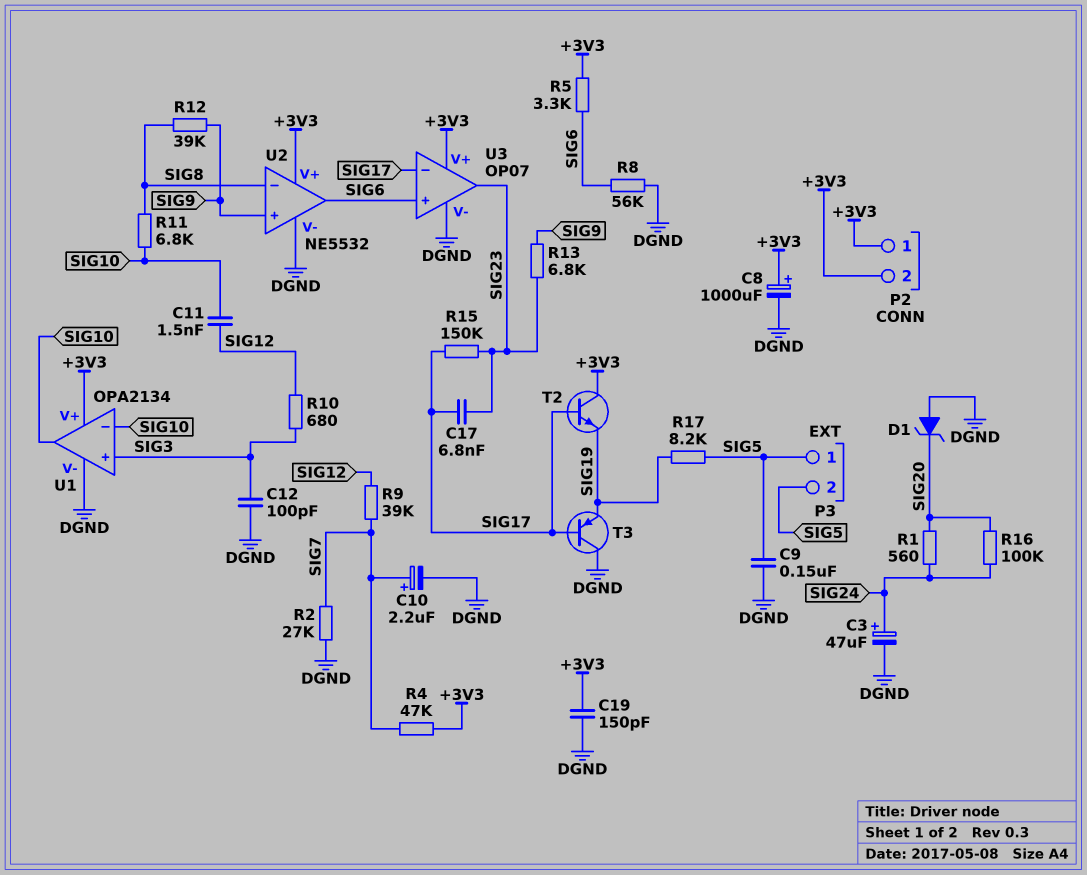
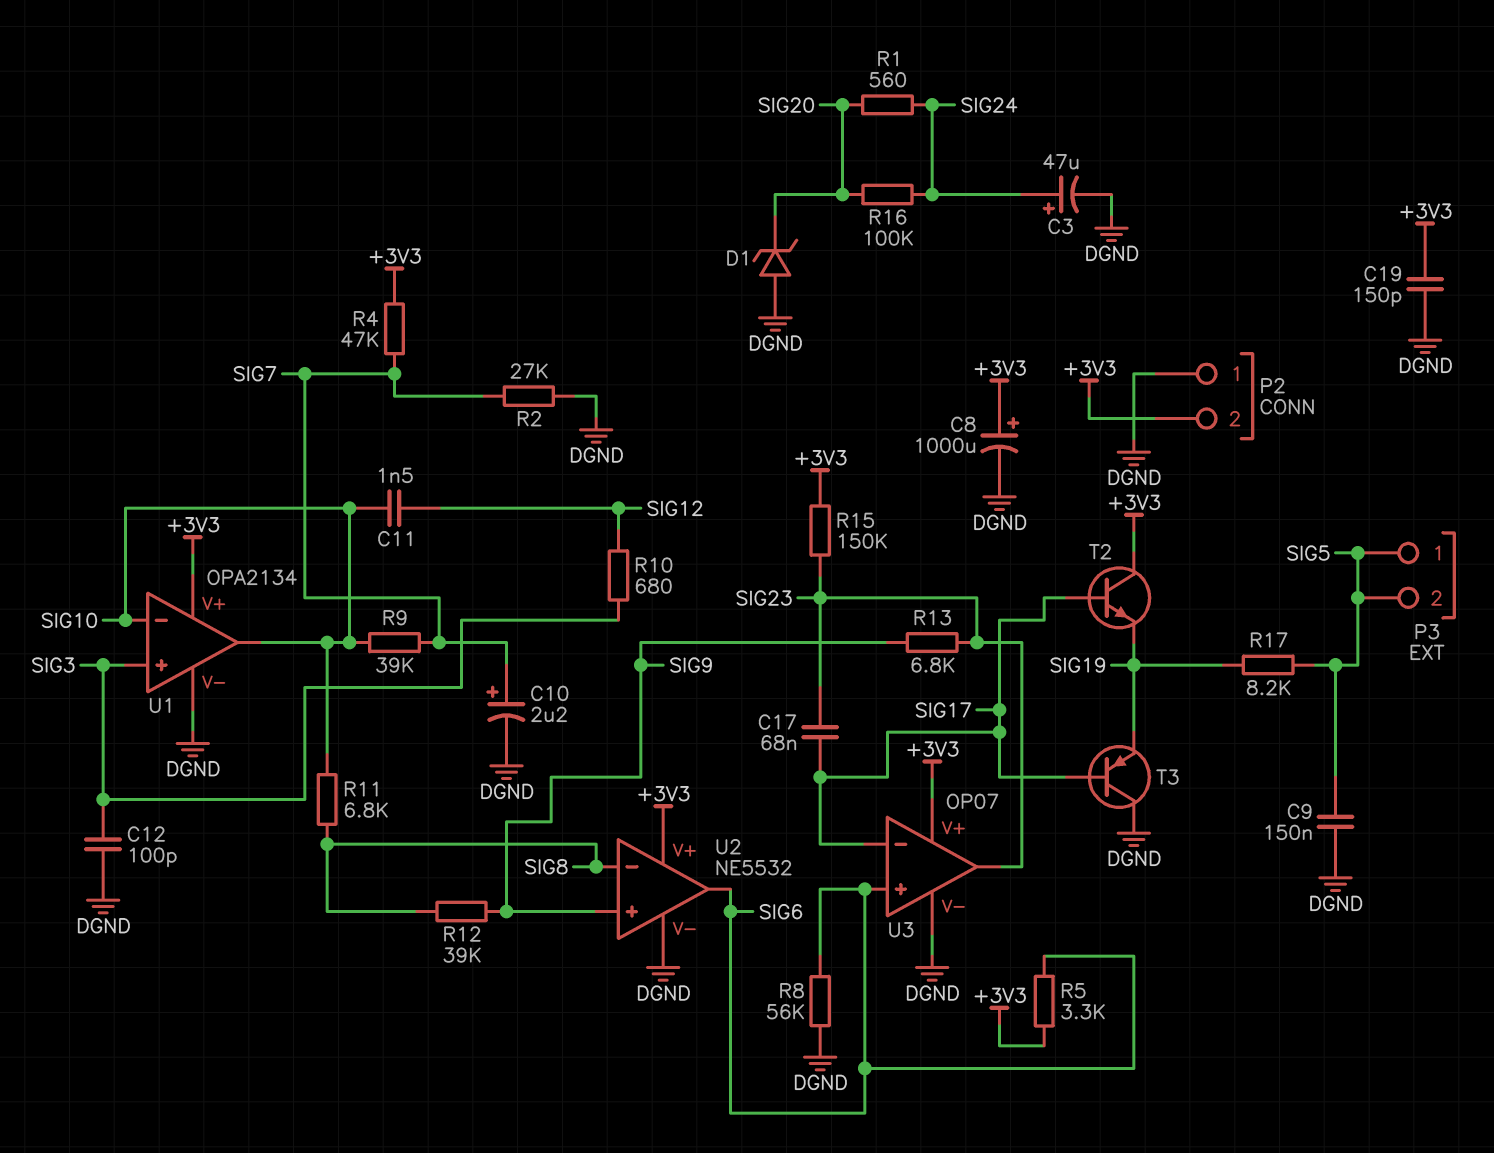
C17: 6.8nF (SIG17, SIG23) -> 68nF (SIG17, SIG23)
P2 pin 1: +3V3 -> DGND
R9: 39k (SIG7, SIG12) -> 39k (SIG7, SIG10)
R15: 150k (SIG17, SIG23) -> 150k (+3V3, SIG23)

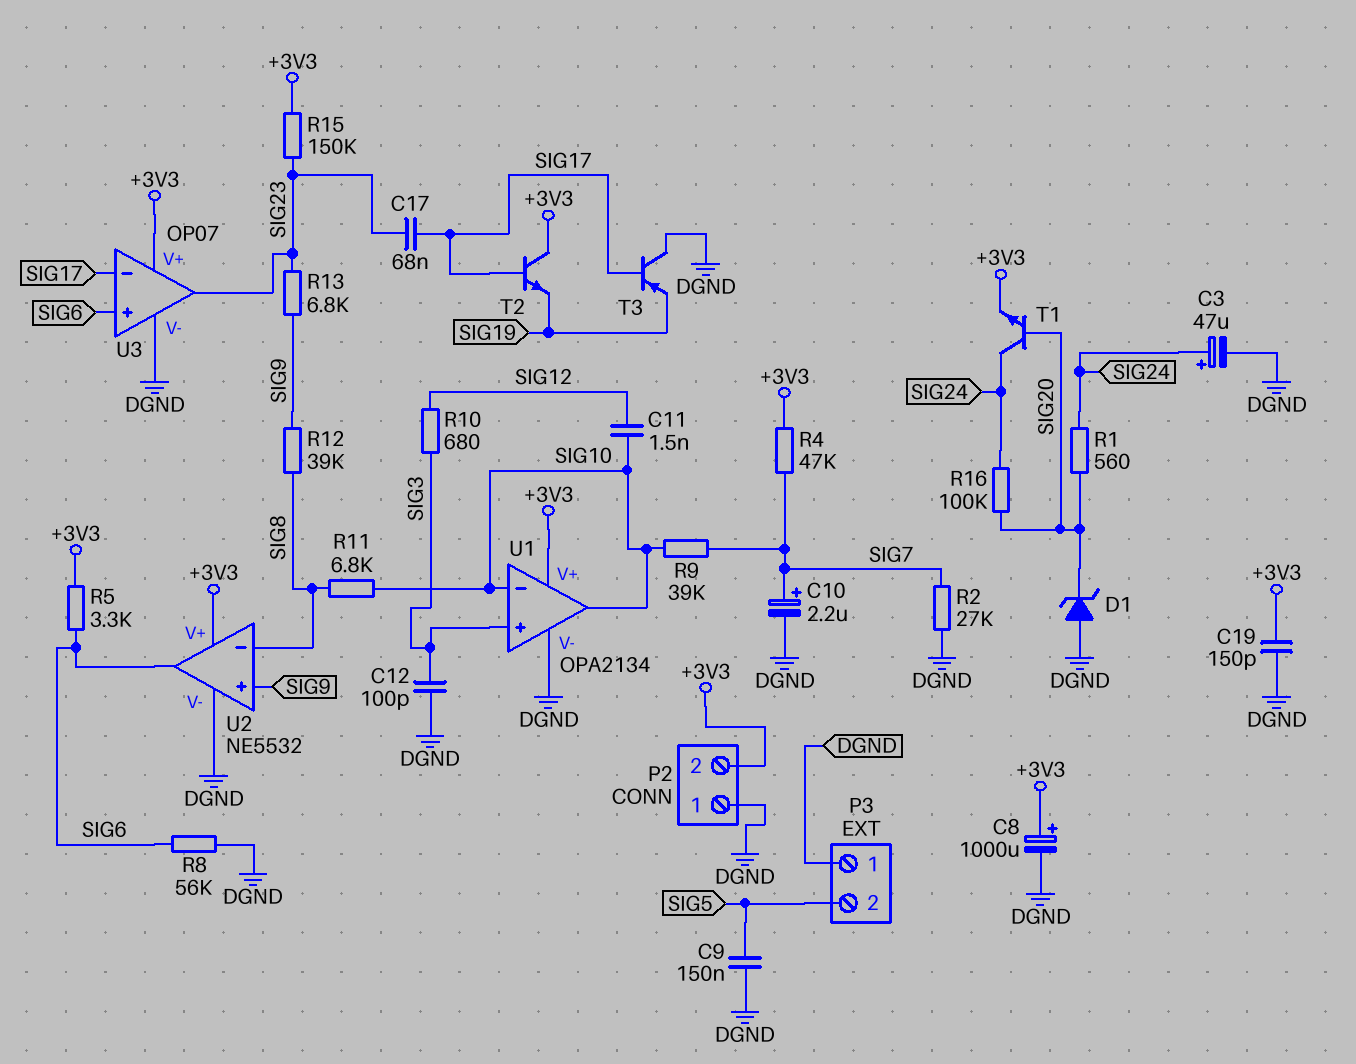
P3 pin 1: SIG5 -> DGND
R17: 8.2k (SIG5, SIG19) -> none
T1: none -> NPN (B SIG20, C SIG24, E +3V3)

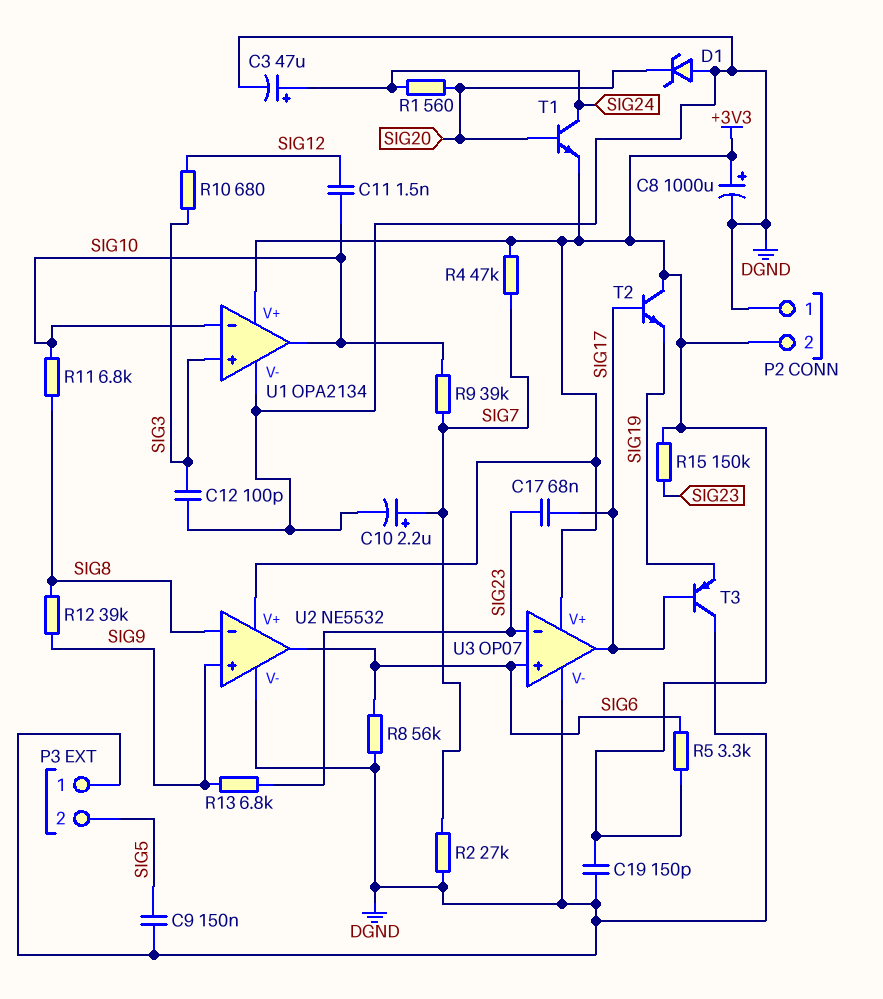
R16: 100k (SIG20, SIG24) -> none
U3 pin in-: SIG17 -> SIG23
U3 pin out: SIG23 -> SIG17

